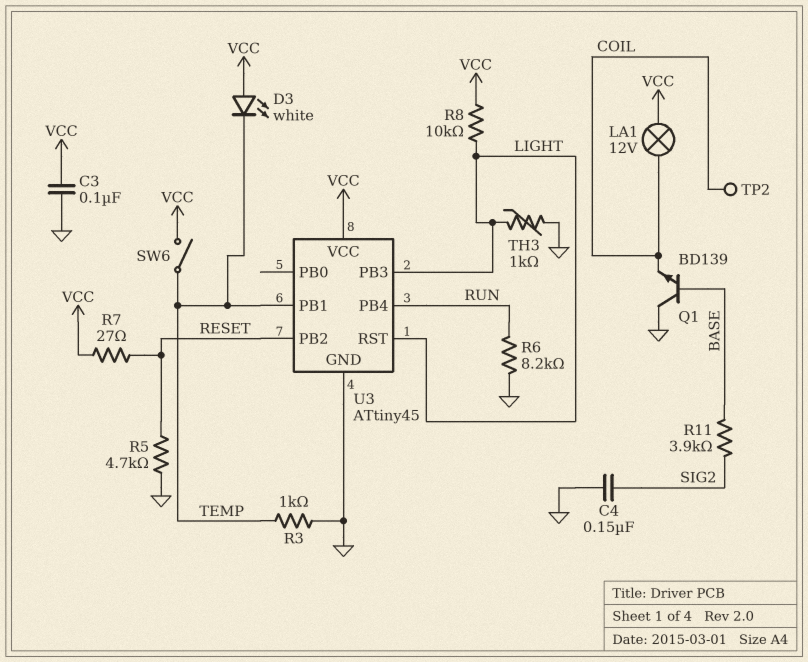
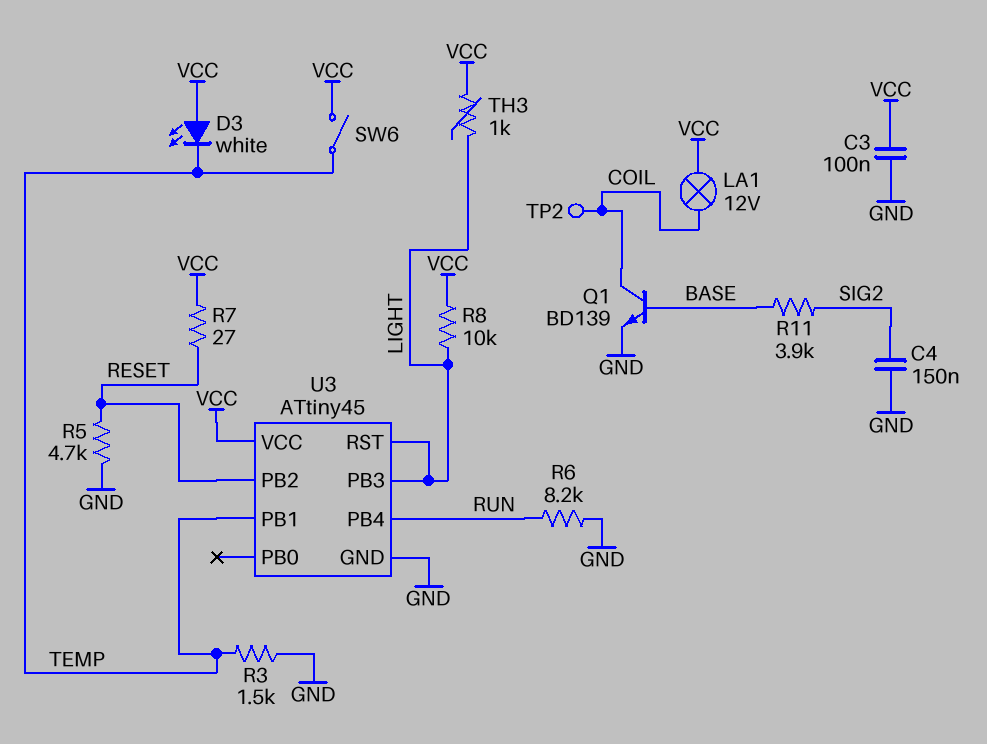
Q1: NPN BD139 (B BASE, C GND, E COIL) -> NPN BD139 (B BASE, C COIL, E GND)
R3: 1k (GND, TEMP) -> 1.5k (GND, TEMP)
TH3: 1k (GND, LIGHT) -> 1k (LIGHT, VCC)

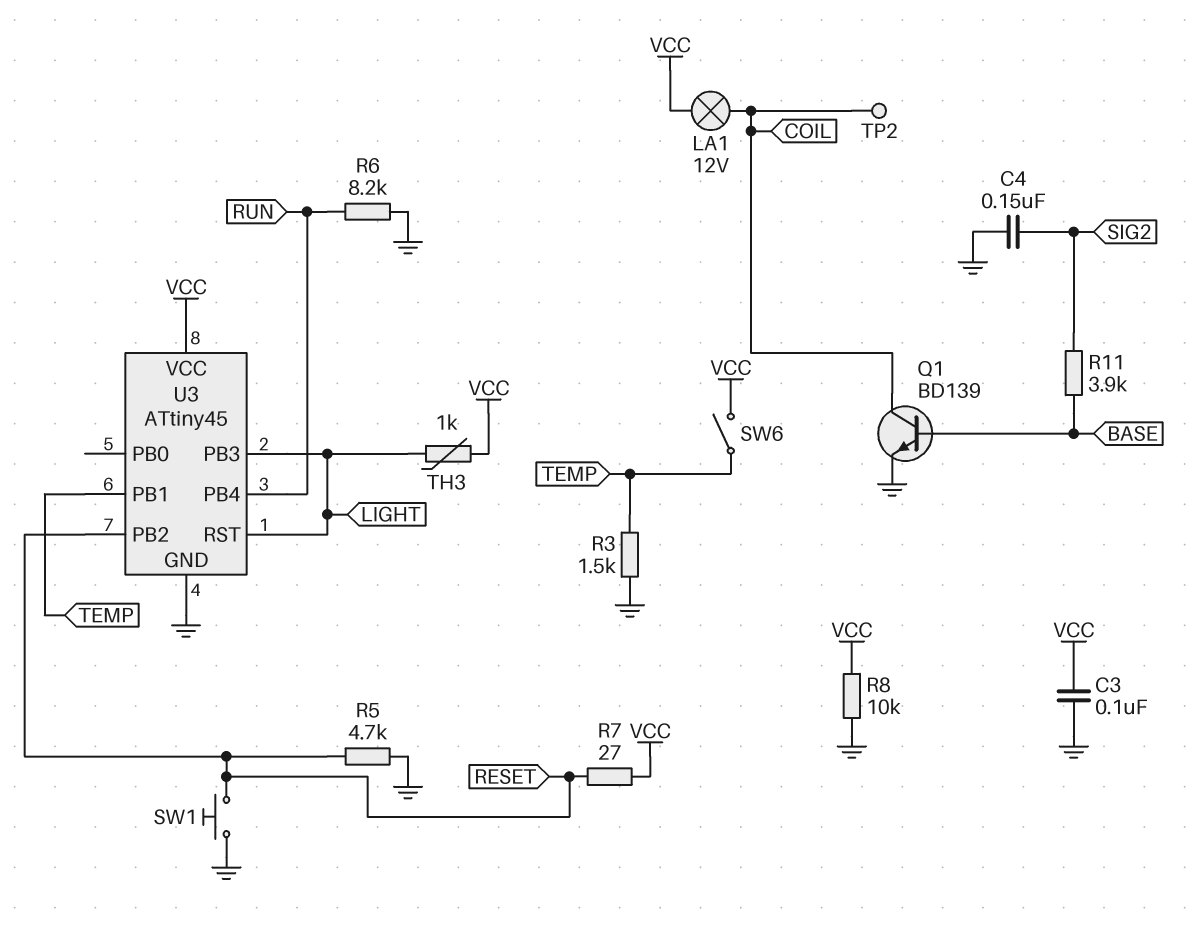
D3: LED white (A VCC, K TEMP) -> none
R8: 10k (LIGHT, VCC) -> 10k (GND, VCC)
SW1: none -> button (GND, RESET)

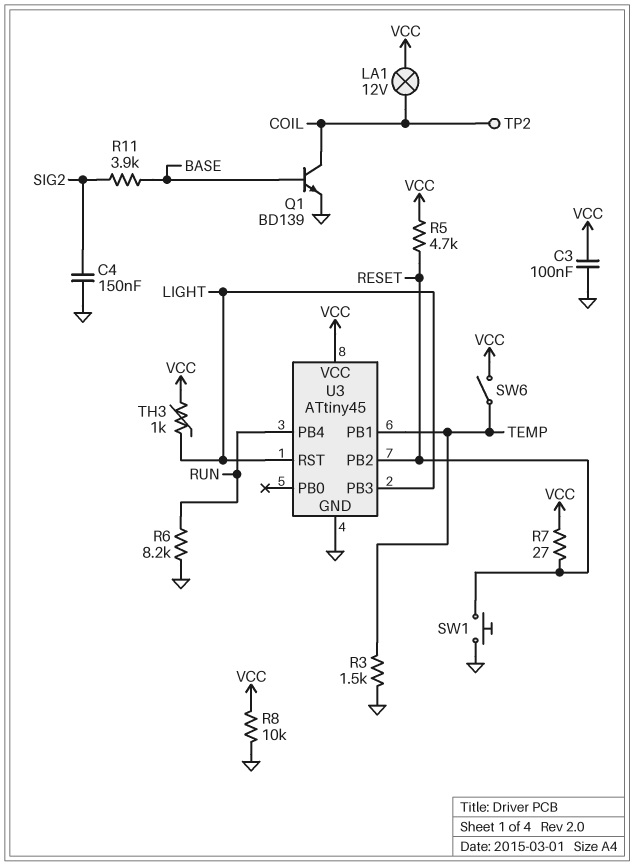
R5: 4.7k (GND, RESET) -> 4.7k (RESET, VCC)

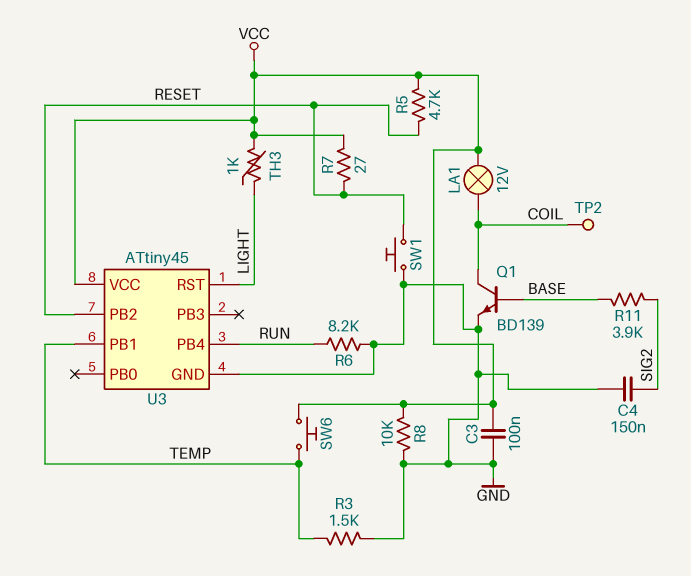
SW6: switch (TEMP, VCC) -> button (TEMP, VCC)
U3 pin PB3: LIGHT -> none

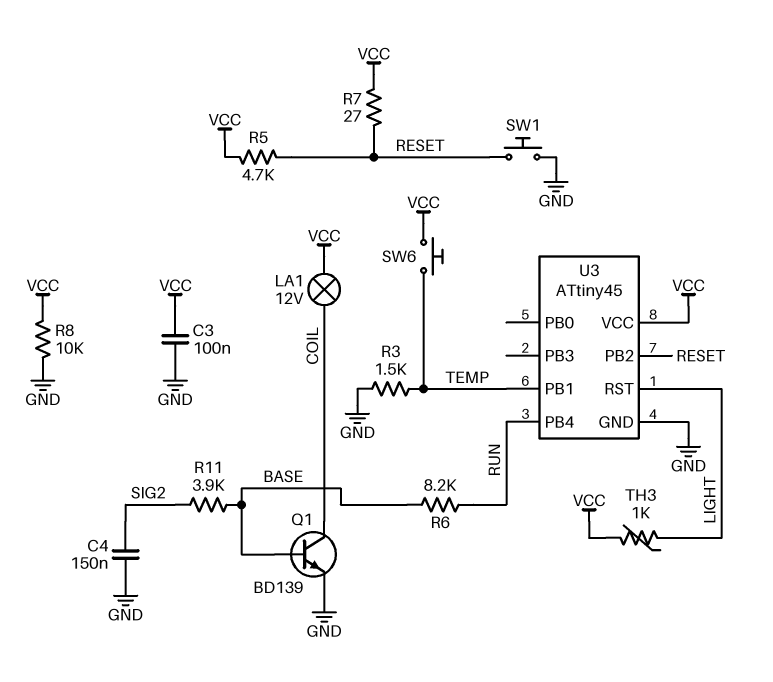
R6: 8.2k (GND, RUN) -> 8.2k (BASE, RUN)
TP2: test point (COIL) -> none

